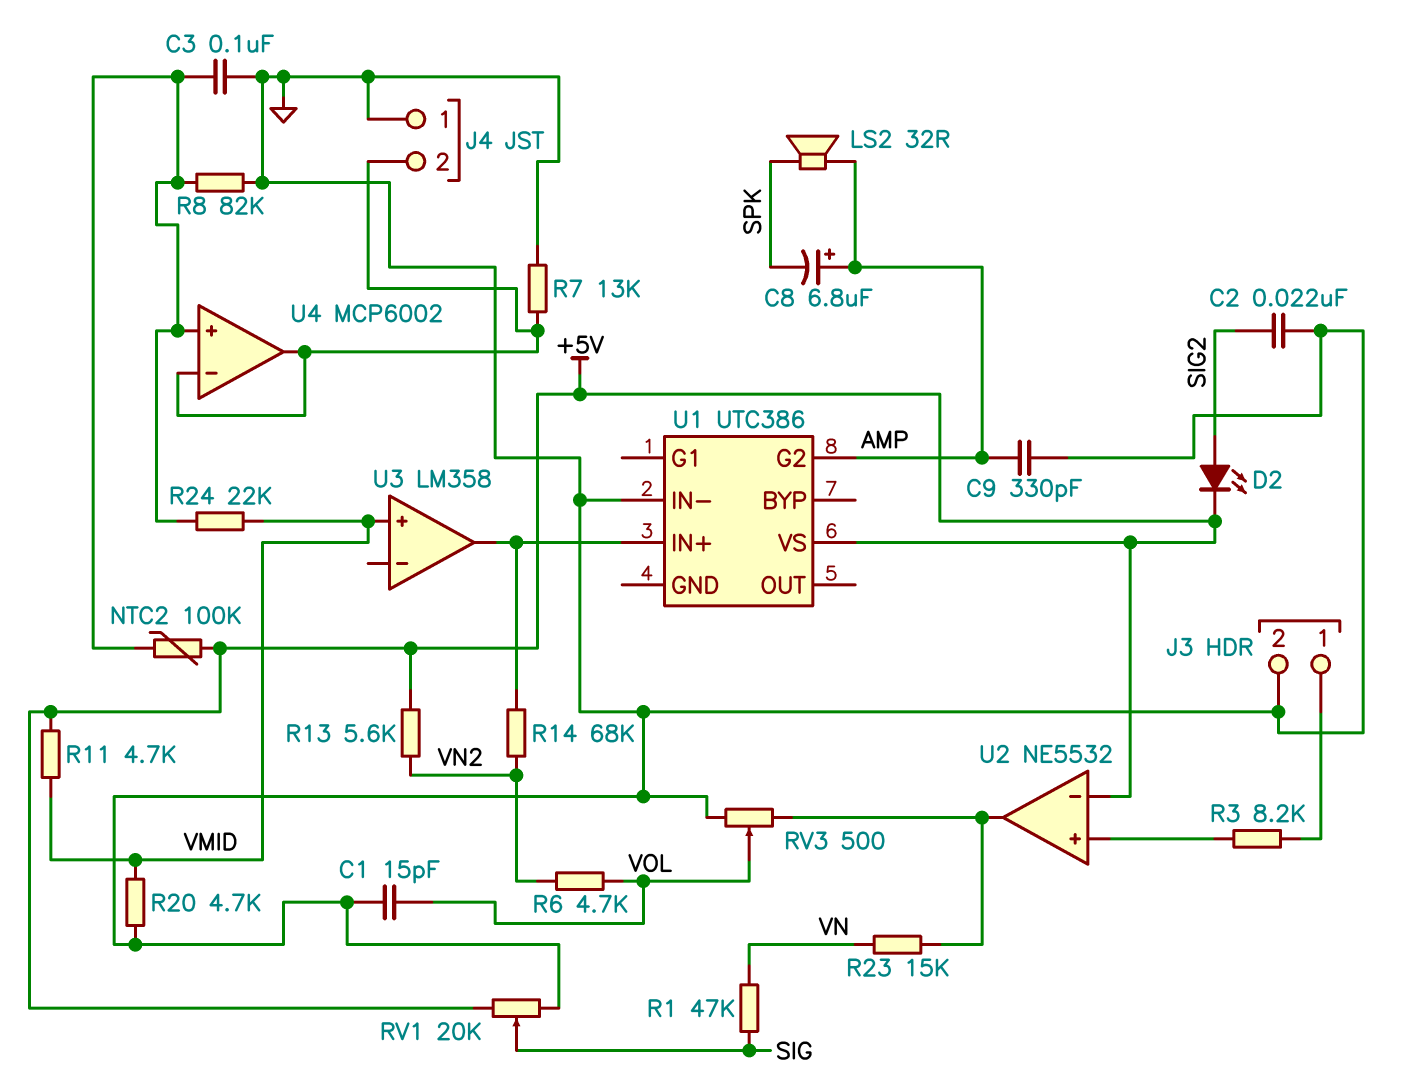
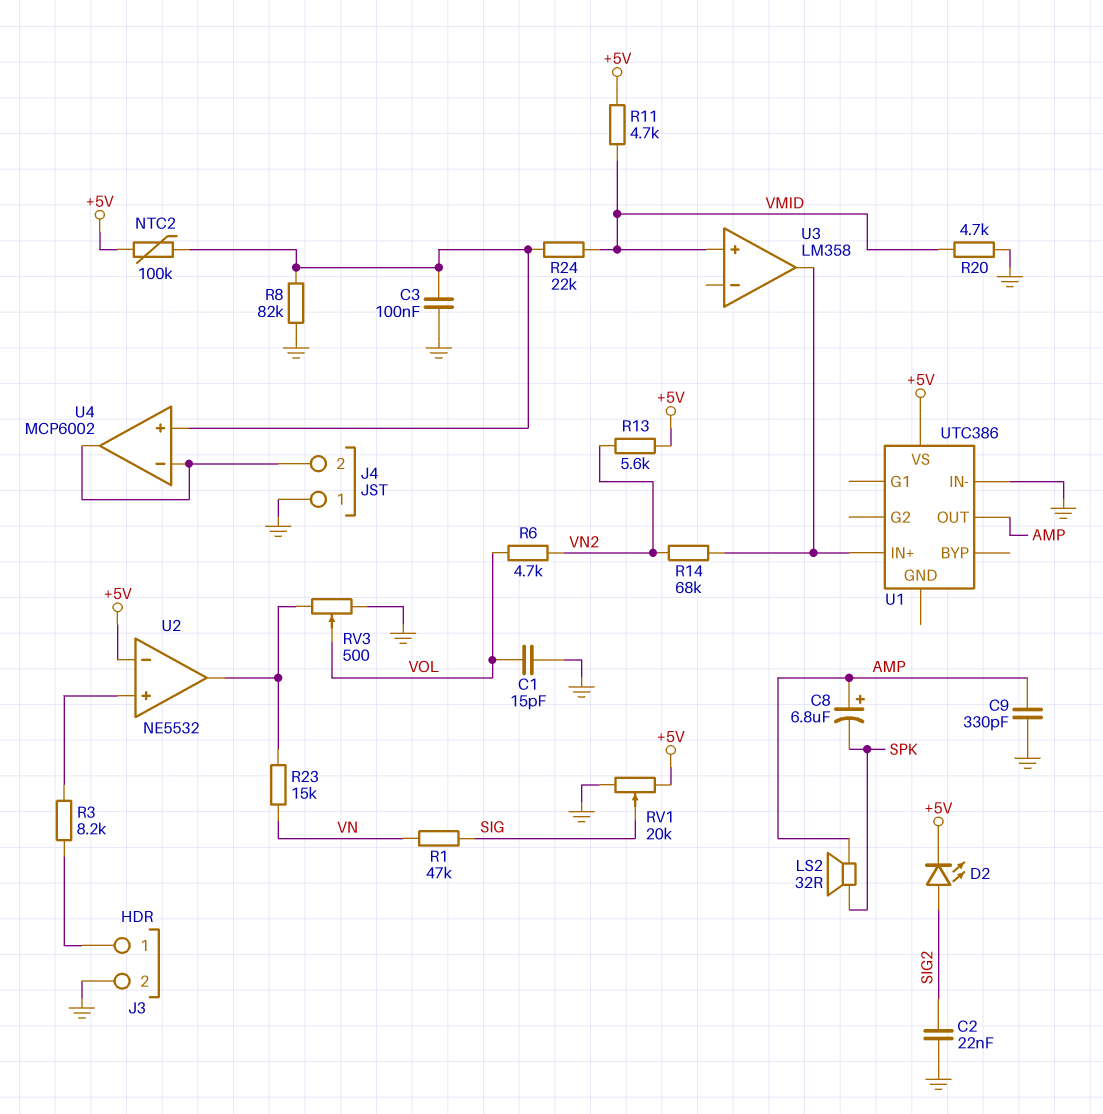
R7: 13k (GND, J4/2) -> none
U1 pin G2: AMP -> none
U1 pin OUT: none -> AMP

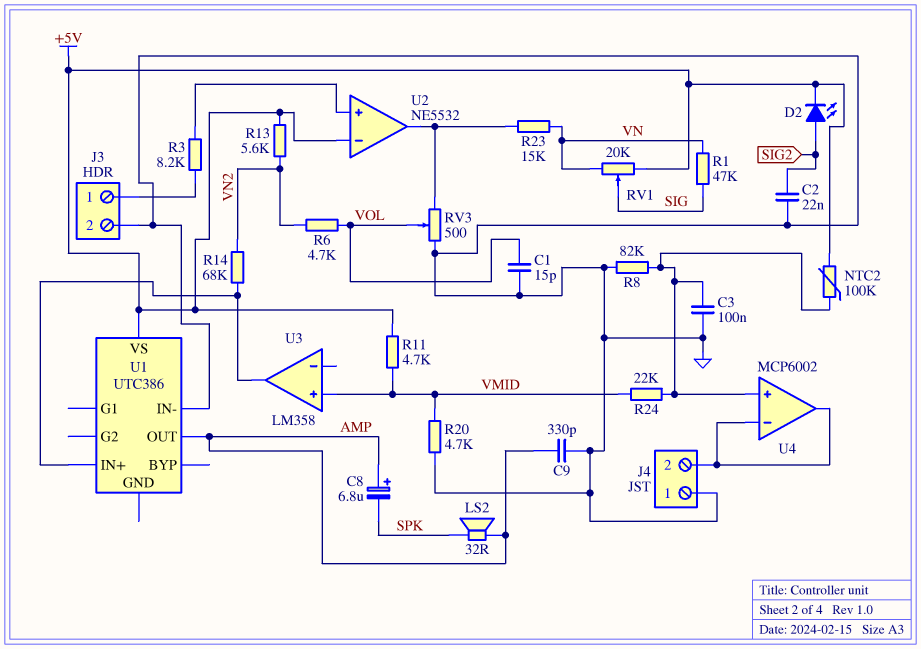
RV1: 20k (+5V, GND, wiper SIG) -> 20k (+5V, VN, wiper SIG)

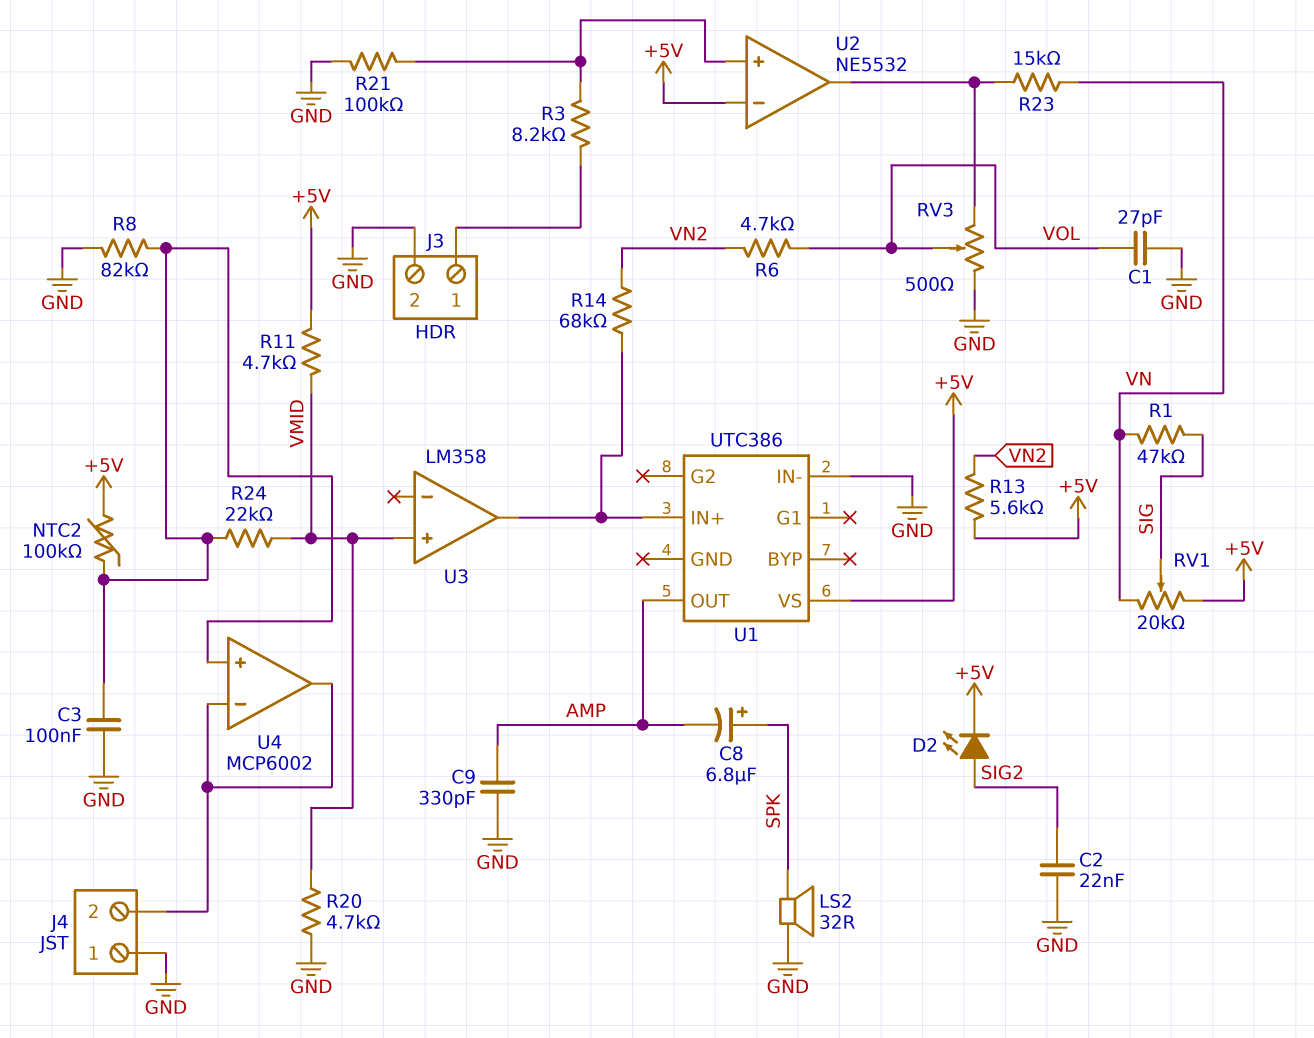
C1: 15pF (GND, VOL) -> 27pF (GND, VOL)
C8: 6.8uF (plus AMP, minus SPK) -> 6.8uF (plus SPK, minus AMP)
LS2: speaker 32R (AMP, SPK) -> speaker 32R (GND, SPK)
R21: none -> 100k (GND, U2/in+)

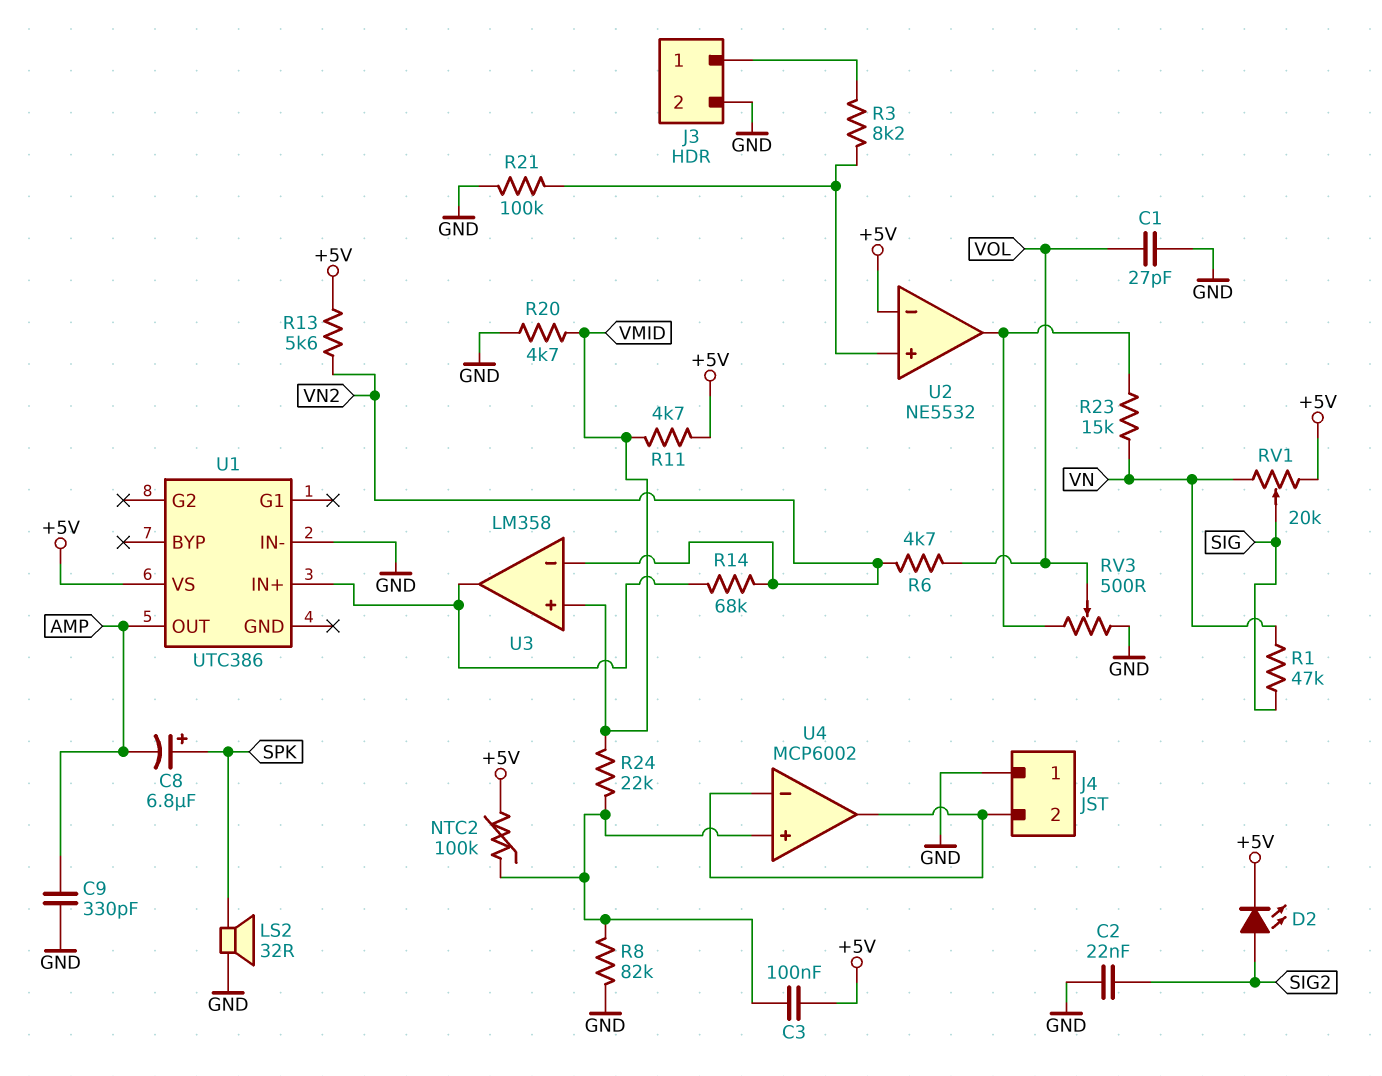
C3: 100nF (GND, U4/in+) -> 100nF (+5V, U4/in+)
U3 pin in-: none -> VN2

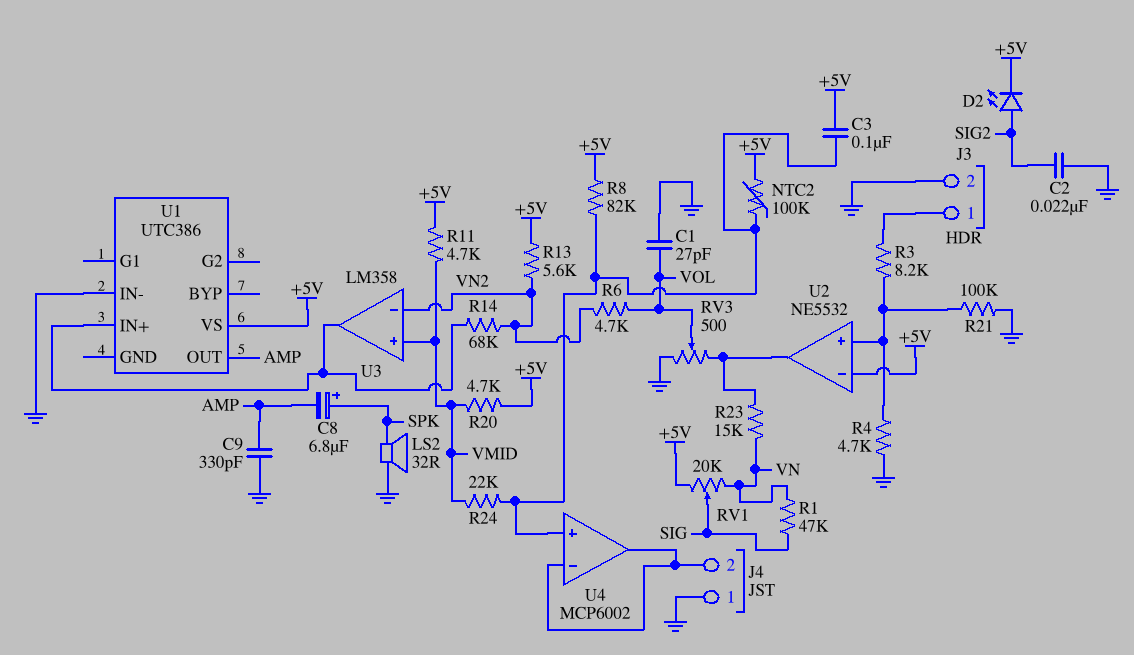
R4: none -> 4.7k (GND, U2/in+)
R8: 82k (GND, U4/in+) -> 82k (+5V, U4/in+)
R20: 4.7k (GND, VMID) -> 4.7k (+5V, VMID)

